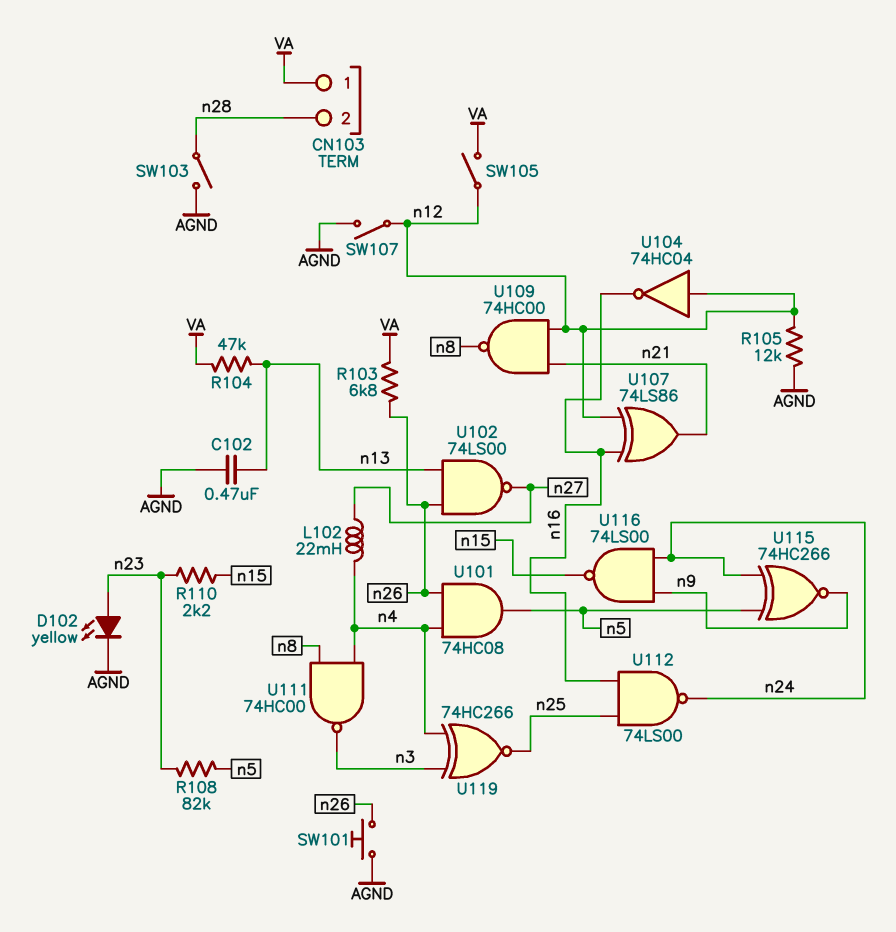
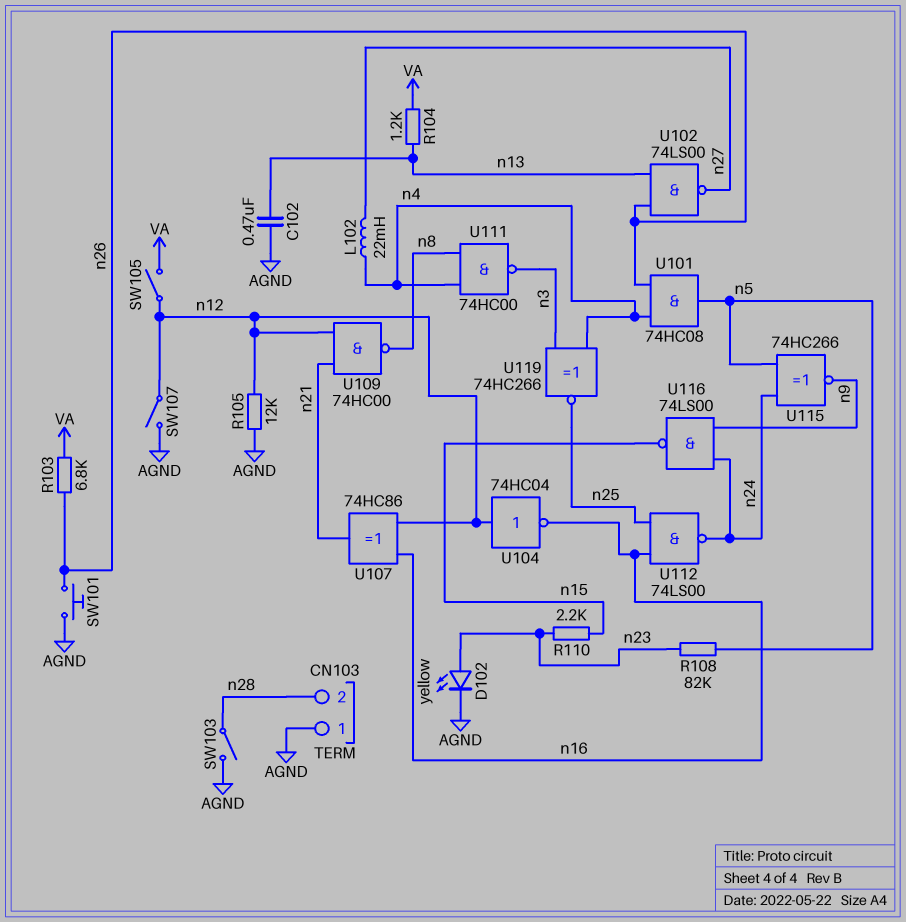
CN103 pin 1: VA -> AGND
R104: 47k (VA, n13) -> 1.2k (VA, n13)
U107: XOR 74LS86 (in n12, in n16, out n21) -> XOR 74HC86 (in n12, in n16, out n21)

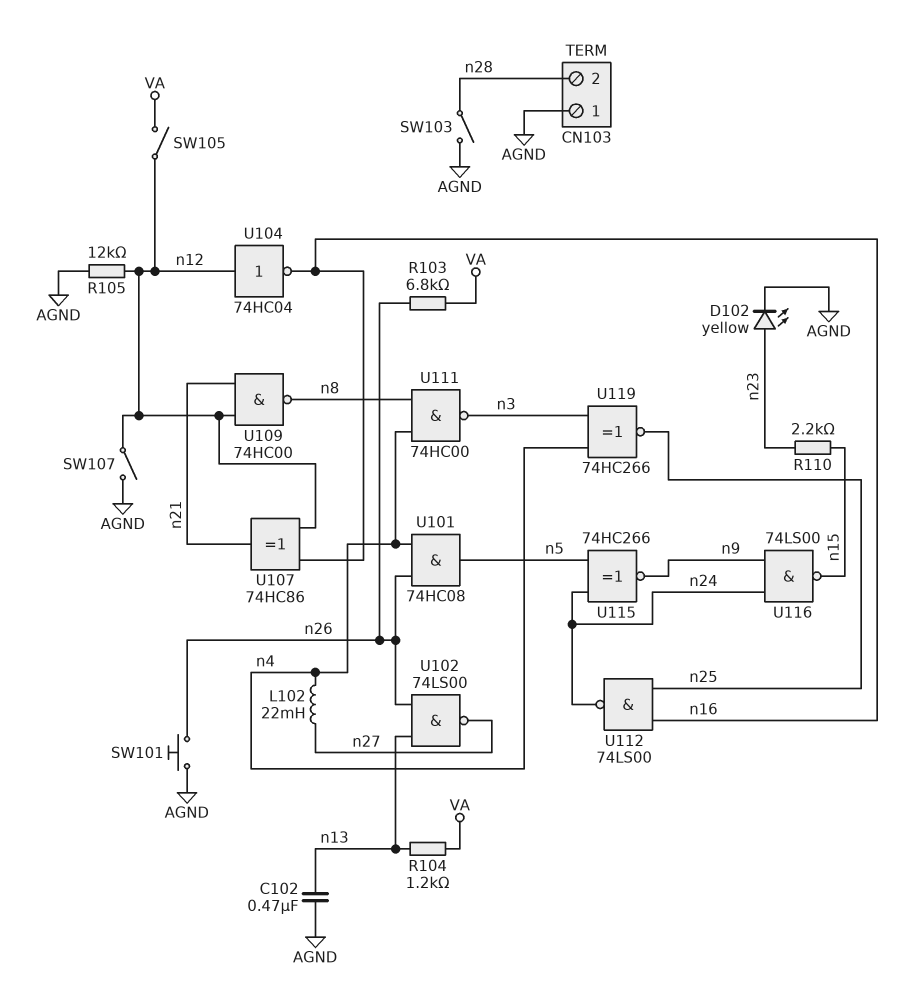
R108: 82k (n5, n23) -> none

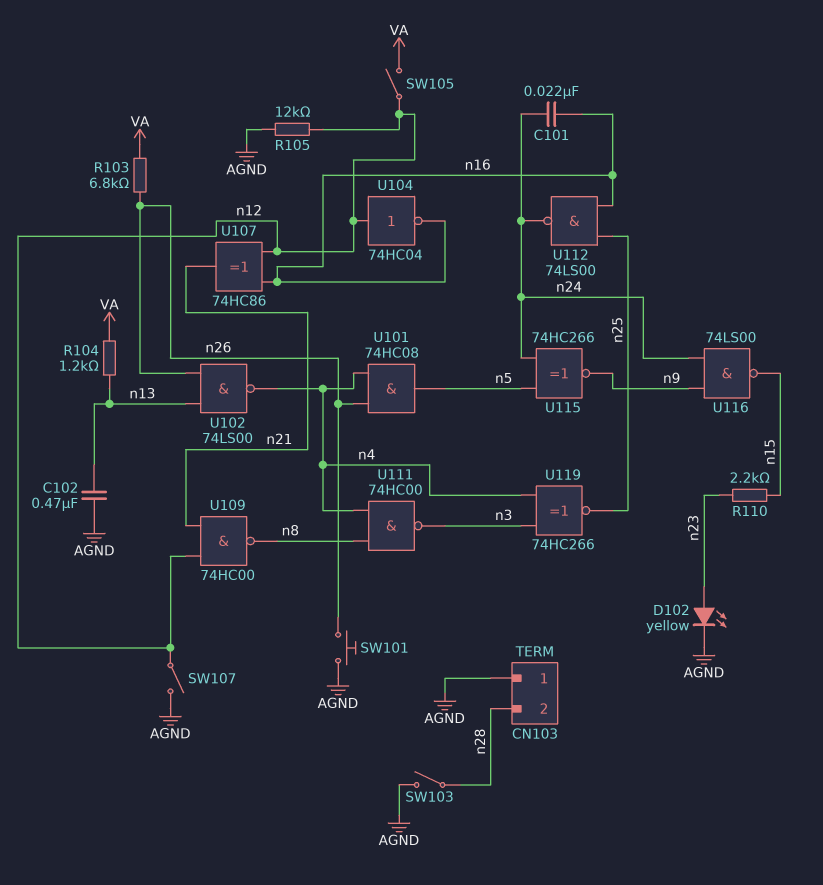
C101: none -> 22nF (n16, n24)
L102: 22mH (n4, n27) -> none
U102: NAND 74LS00 (in n13, in n26, out n27) -> NAND 74LS00 (in n13, in n26, out n4)

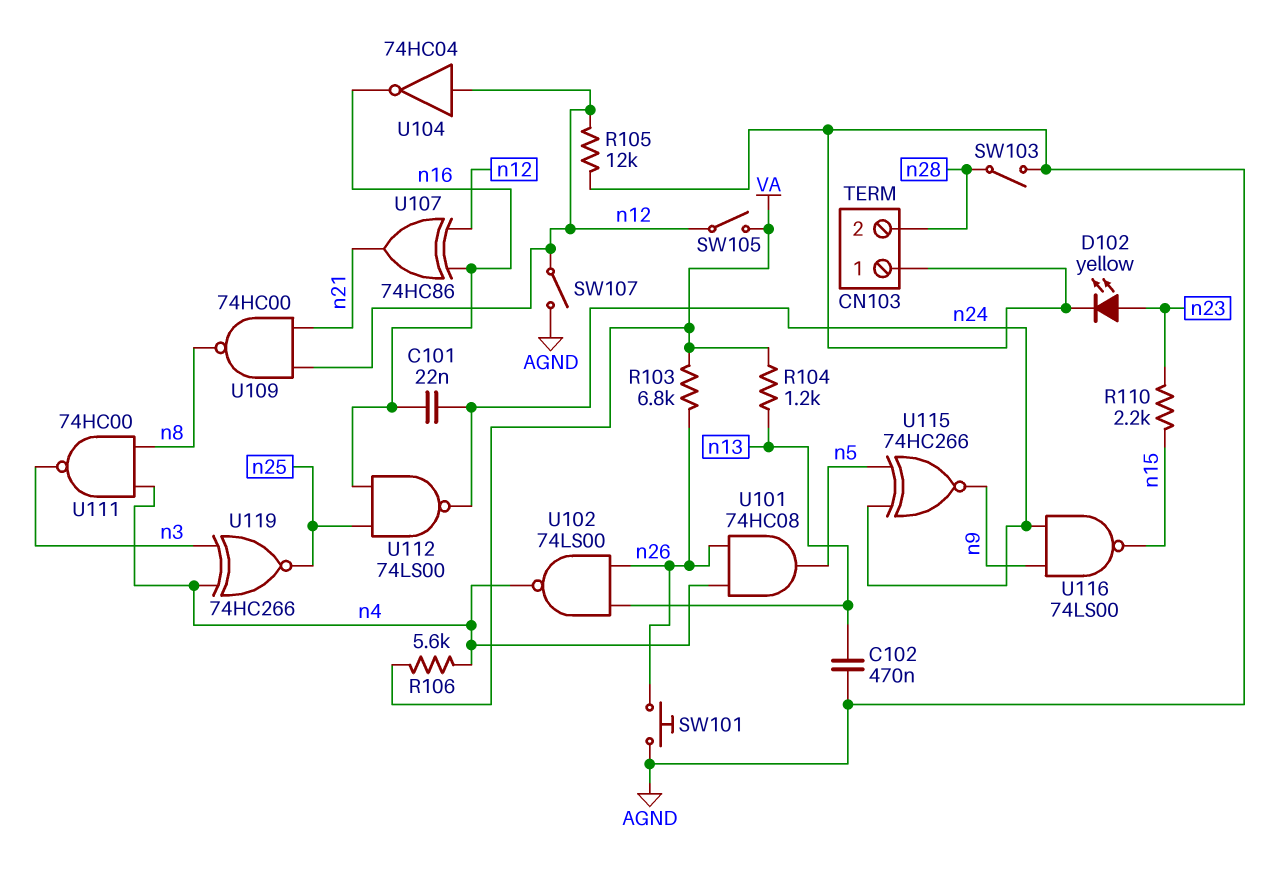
R106: none -> 5.6k (VA, n4)

